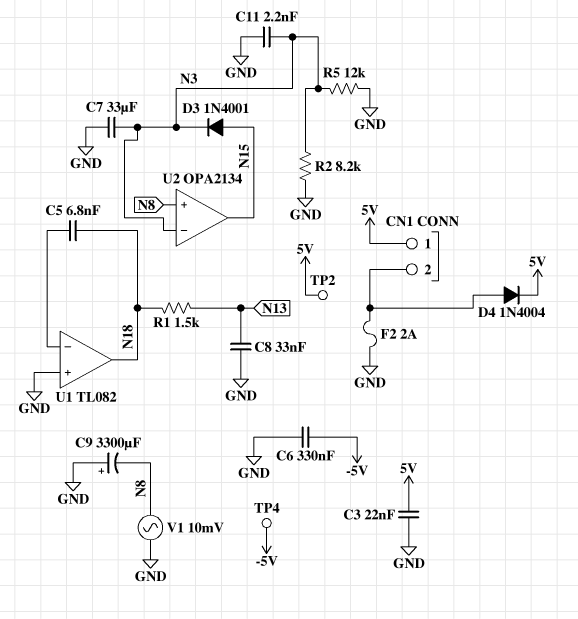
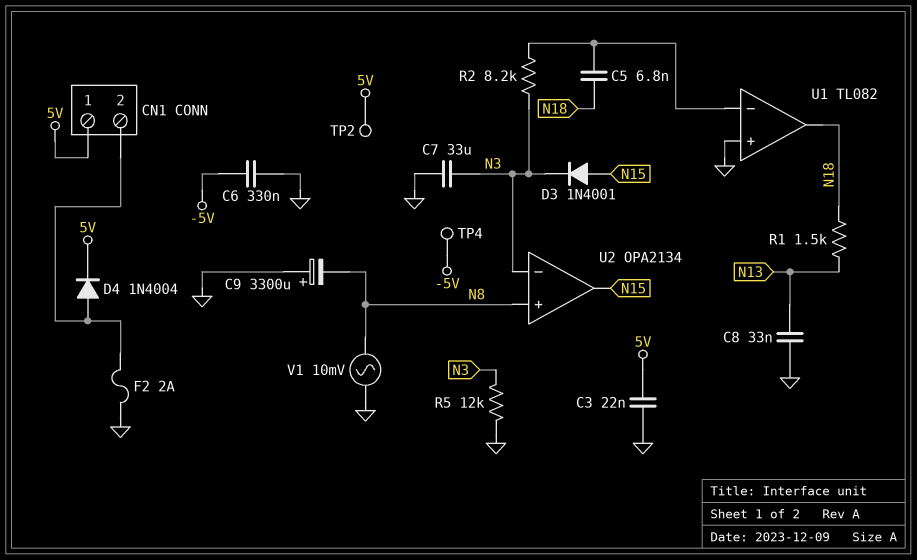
C11: 2.2nF (GND, N3) -> none
R2: 8.2k (GND, N3) -> 8.2k (N3, U1/in-)

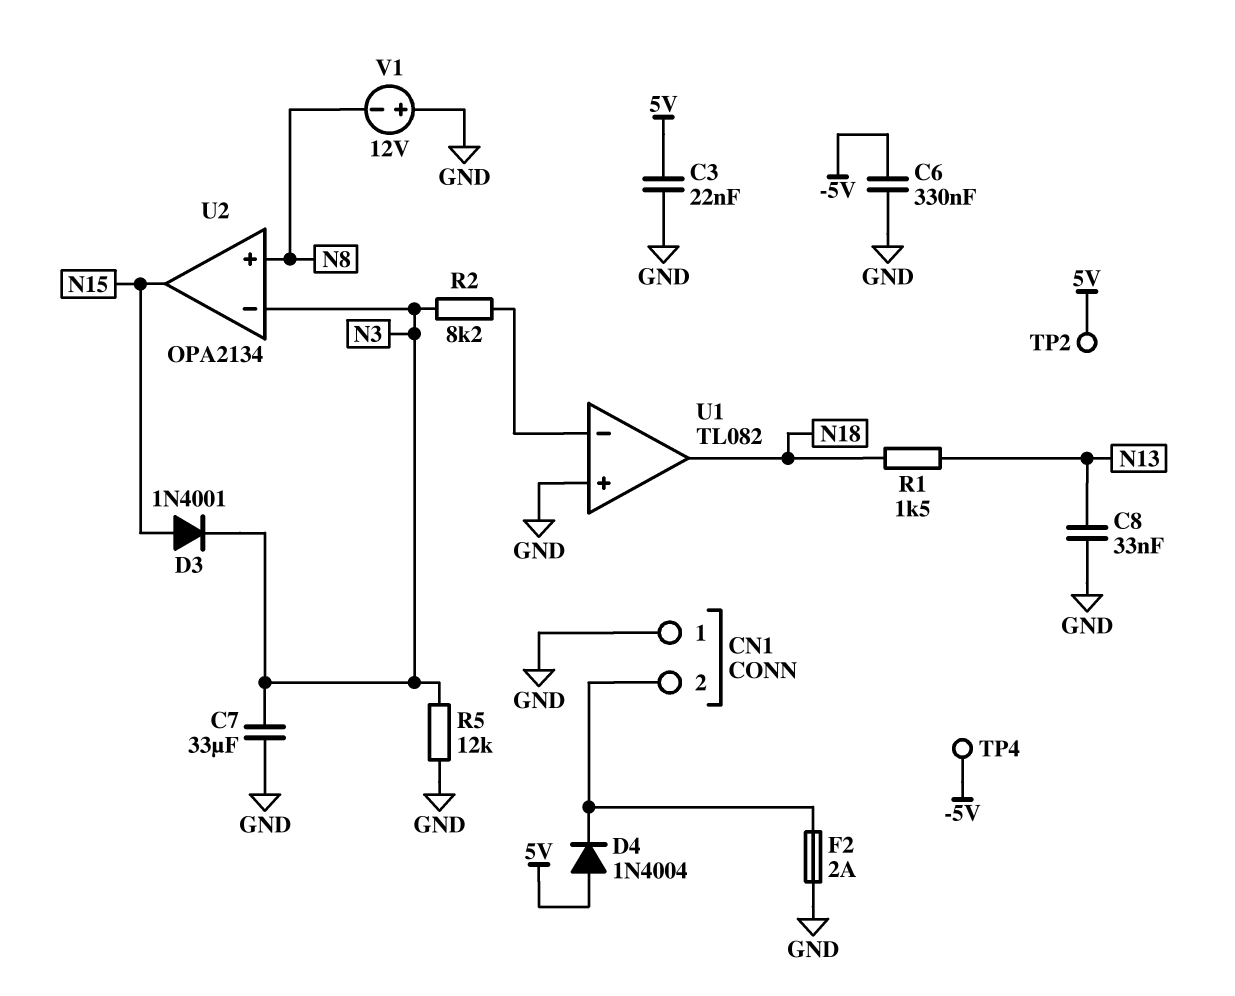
C5: 6.8nF (N18, U1/in-) -> none
C9: 3300uF (plus GND, minus N8) -> none
CN1 pin 1: 5V -> GND
D4: diode 1N4004 (A CN1/2, K 5V) -> diode 1N4004 (A 5V, K CN1/2)
V1: AC 10mV (GND, N8) -> 12V (plus GND, minus N8)

